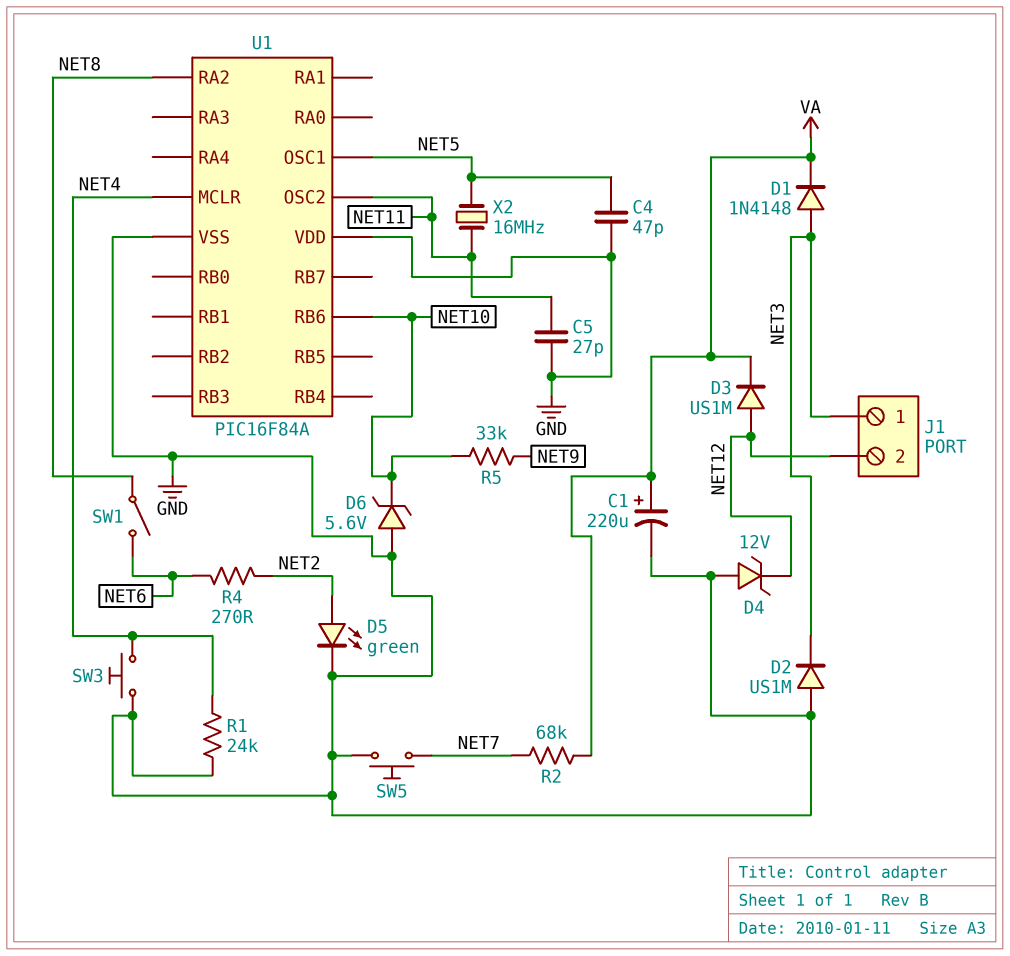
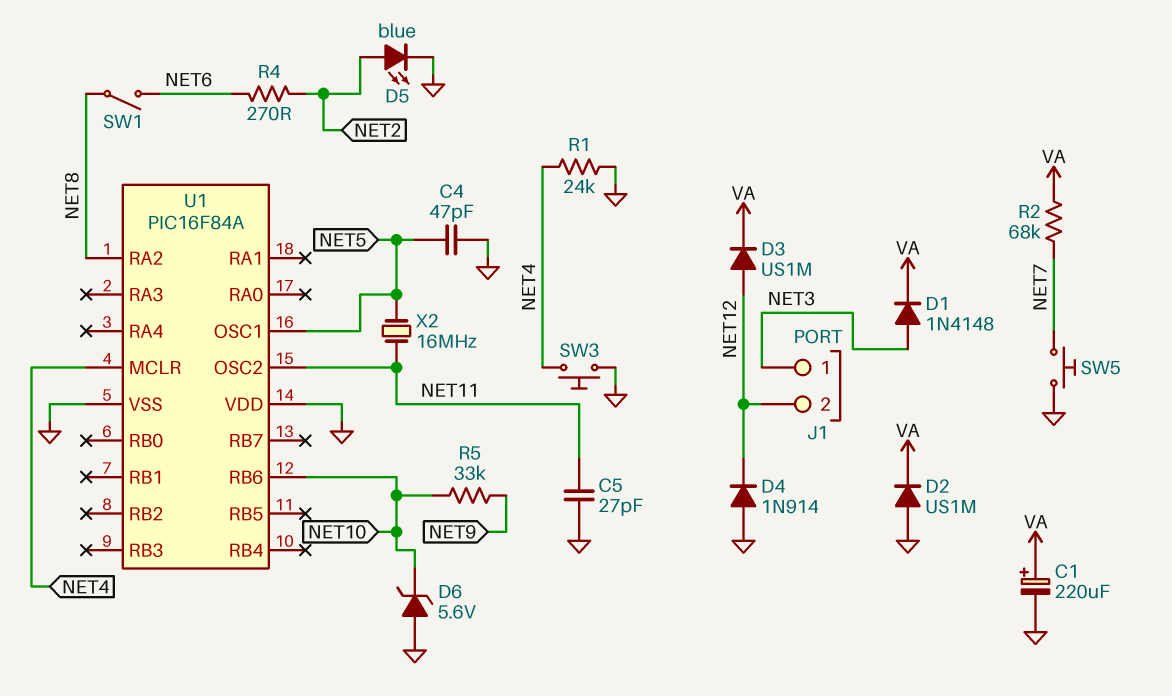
D2: diode US1M (A GND, K NET3) -> diode US1M (A GND, K VA)
D4: zener 12V (A GND, K NET12) -> diode 1N914 (A GND, K NET12)
D5: LED green (A NET2, K GND) -> LED blue (A NET2, K GND)

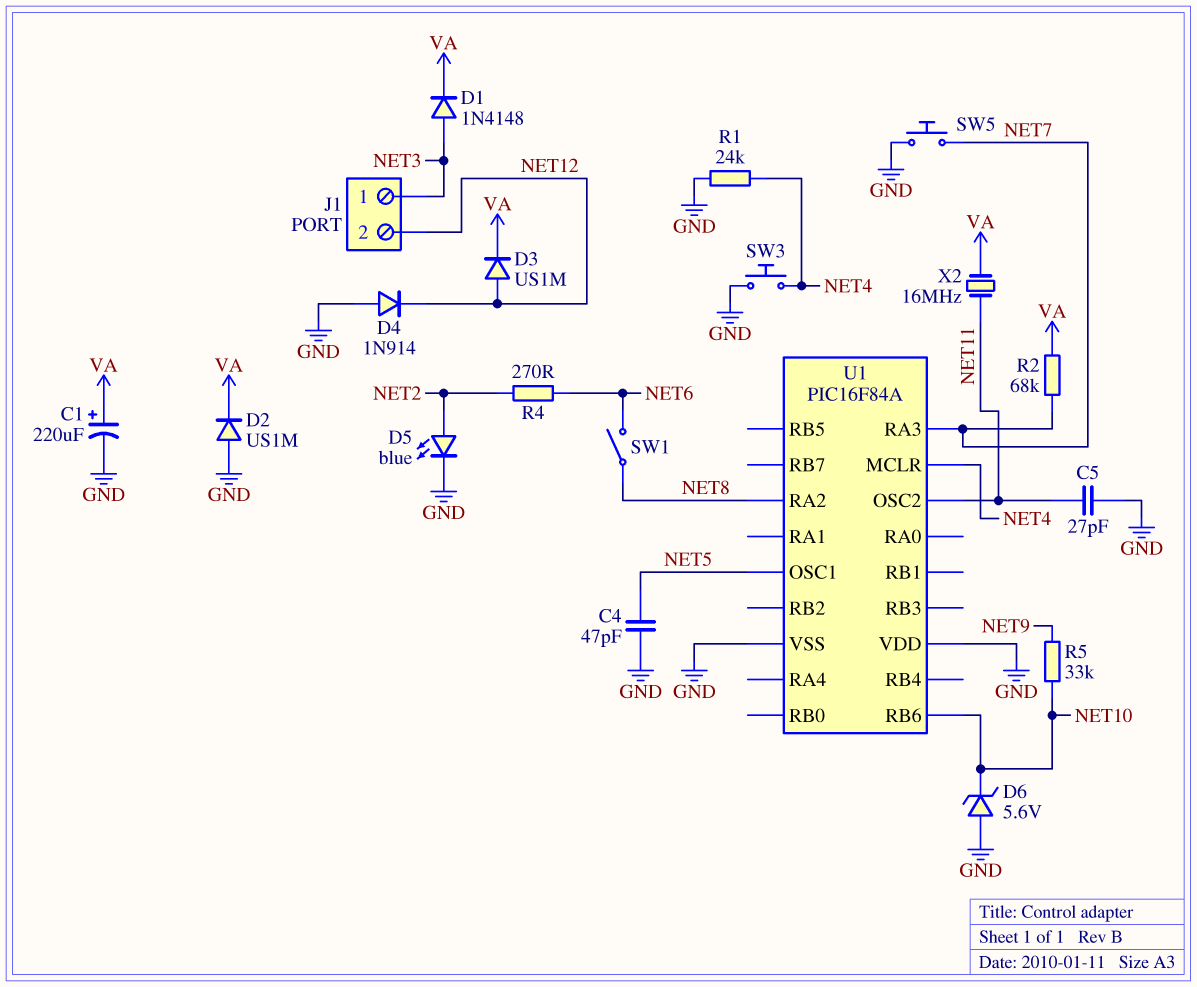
U1 pin RA3: none -> NET7
X2: 16MHz (NET5, NET11) -> 16MHz (NET11, VA)

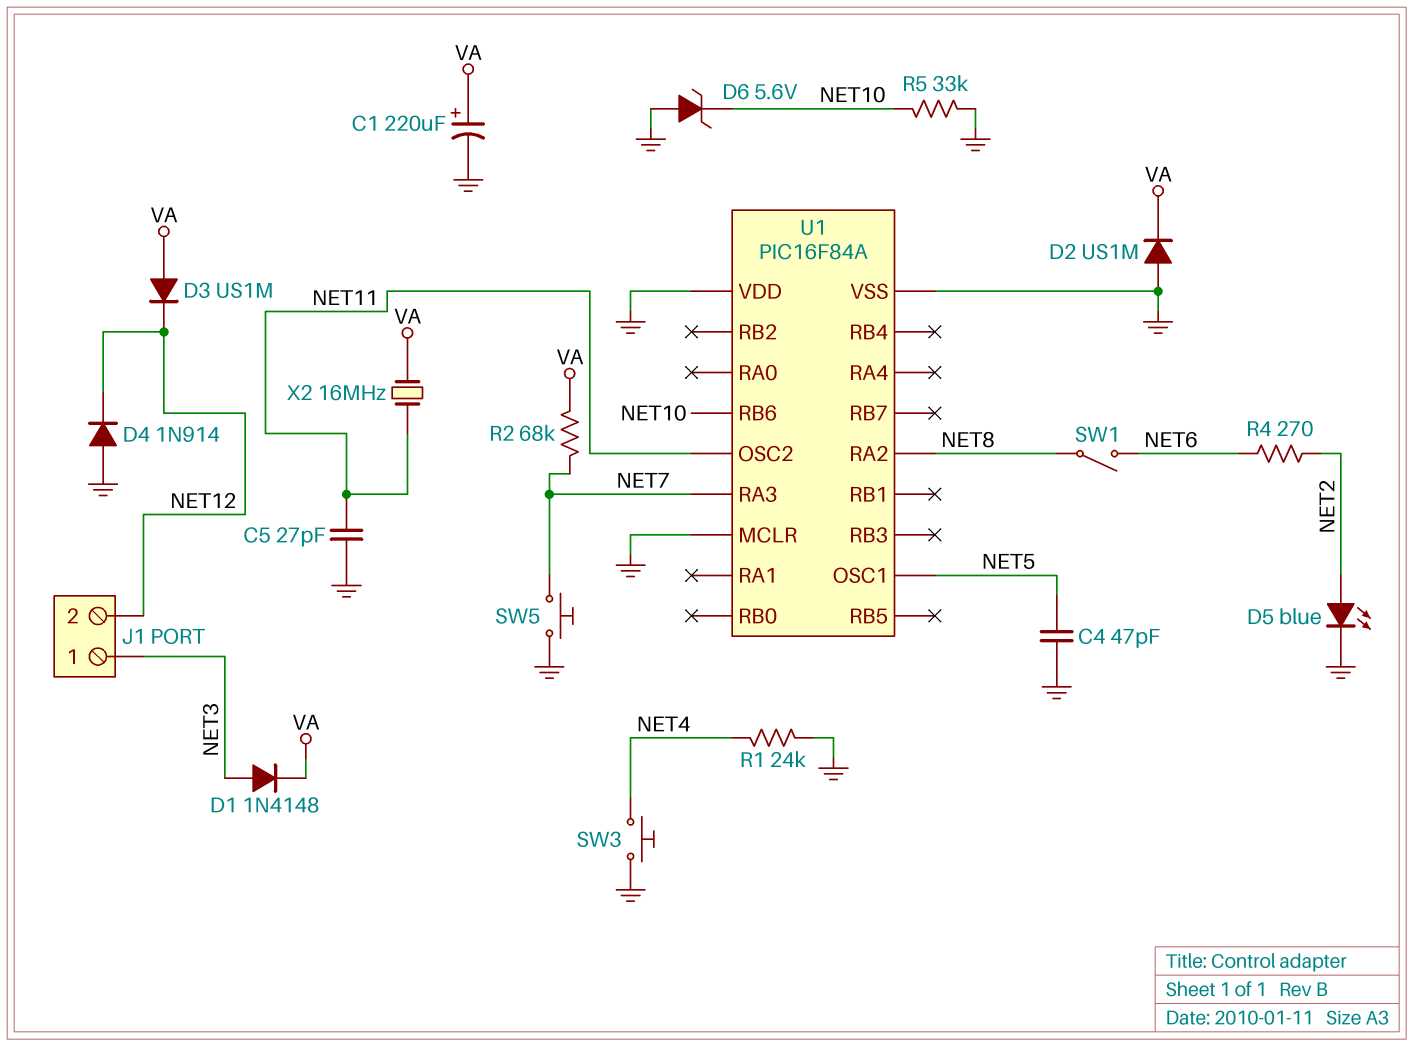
D3: diode US1M (A NET12, K VA) -> diode US1M (A VA, K NET12)
R5: 33k (NET9, NET10) -> 33k (GND, NET10)
U1 pin MCLR: NET4 -> GND

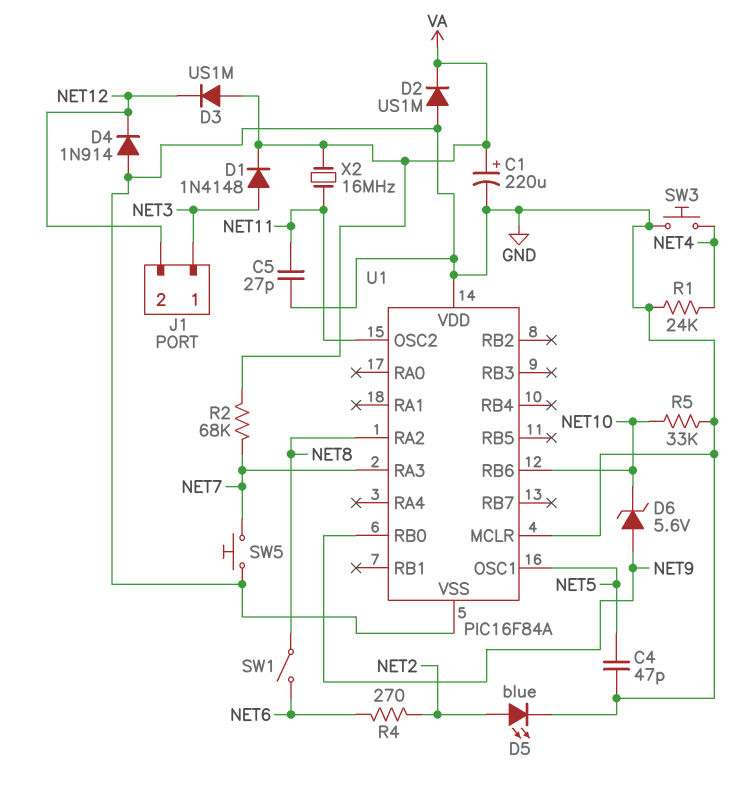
D6: zener 5.6V (A GND, K NET10) -> zener 5.6V (A NET9, K NET10)
U1 pin RB0: none -> NET9

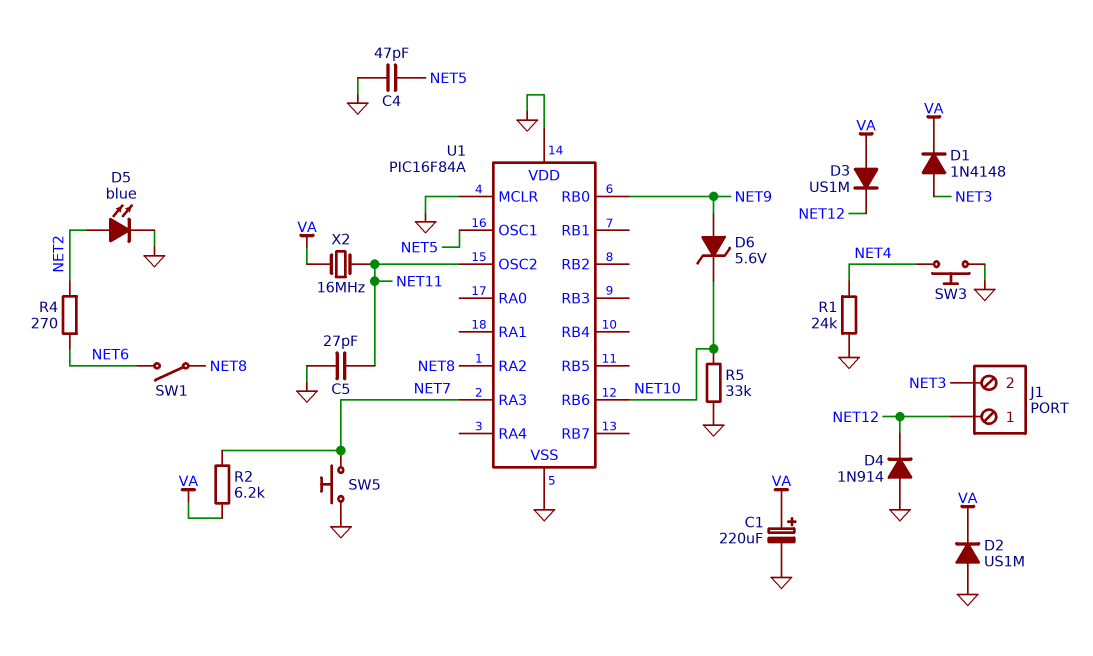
J1 pin 1: NET3 -> NET12
J1 pin 2: NET12 -> NET3
R2: 68k (NET7, VA) -> 6.2k (NET7, VA)

